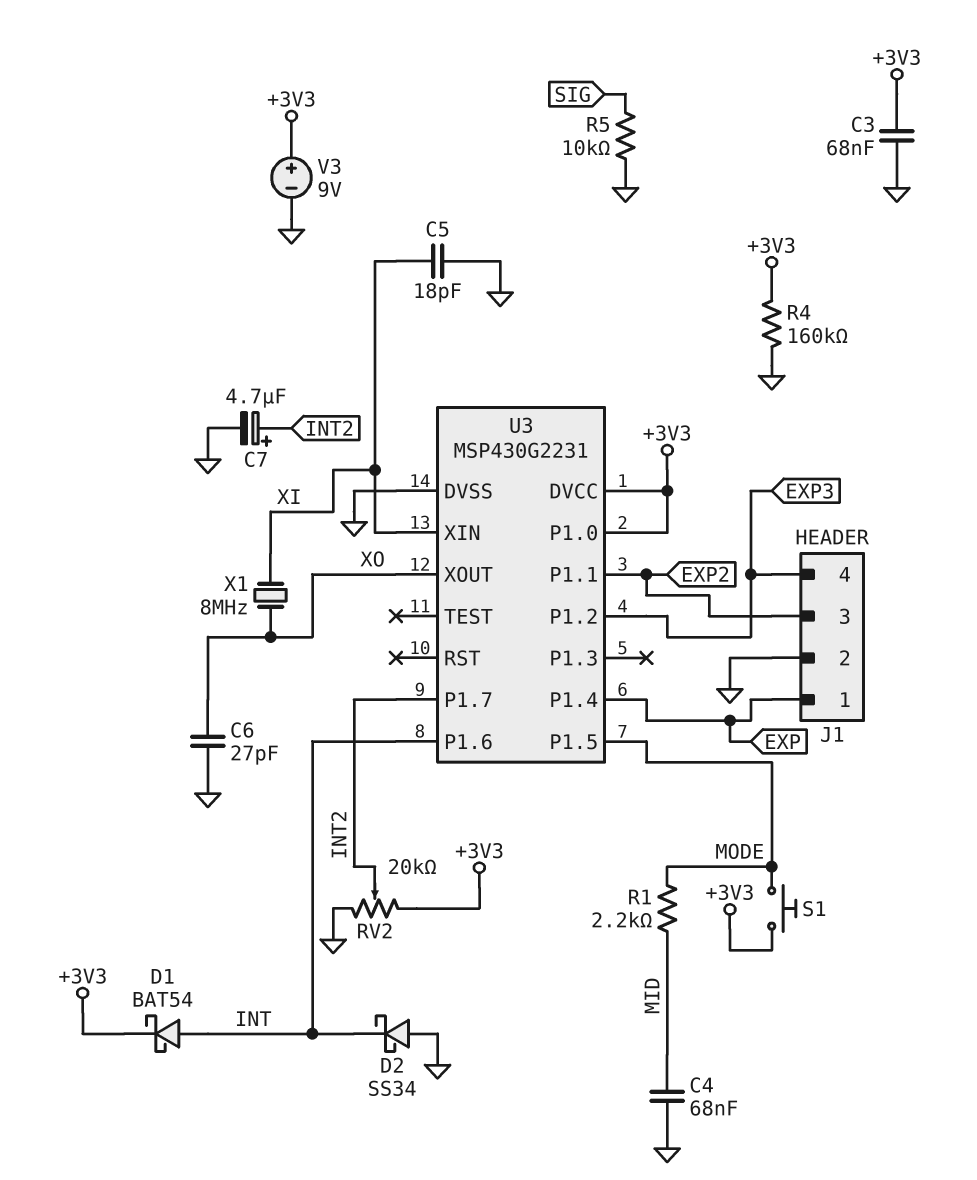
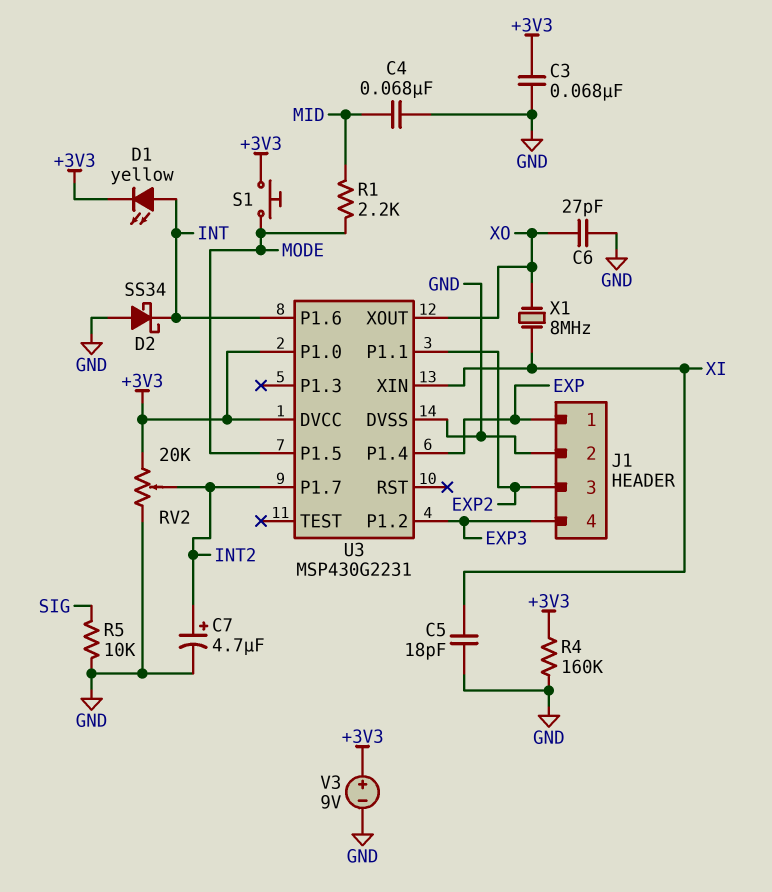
D1: schottky BAT54 (A INT, K +3V3) -> LED yellow (A INT, K +3V3)

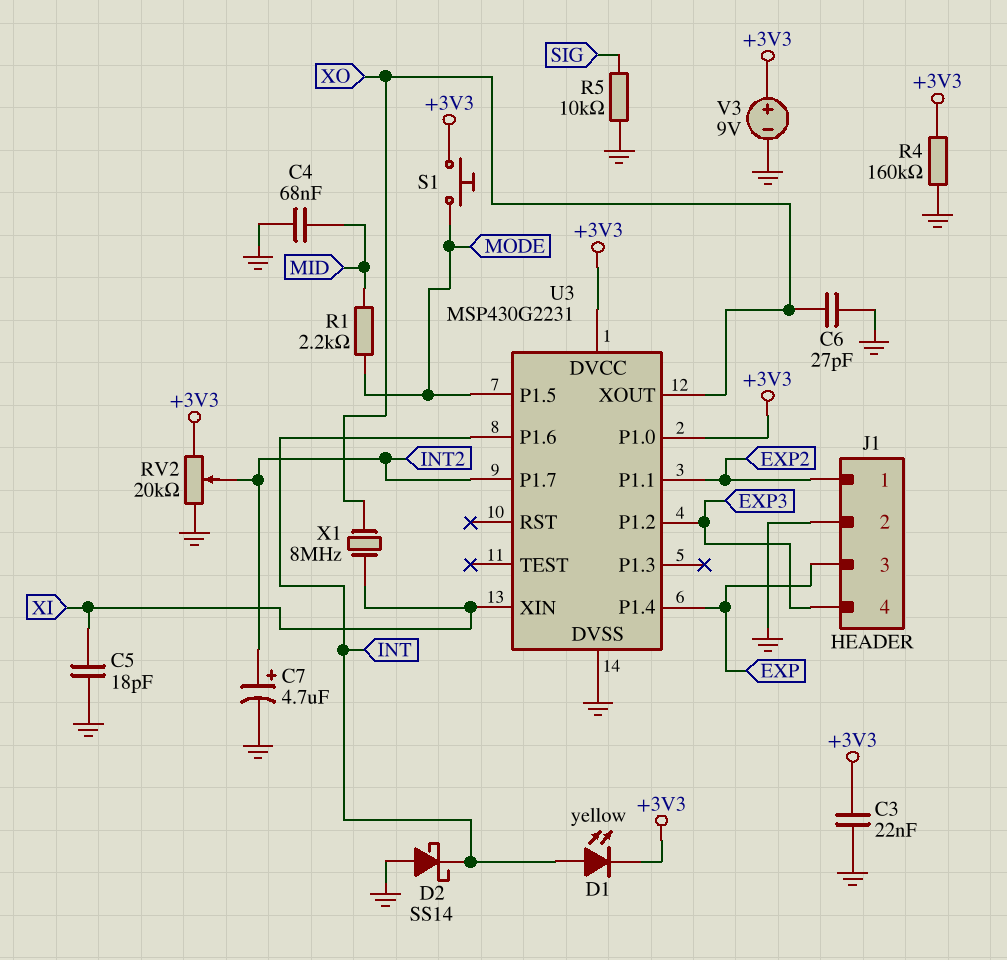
C3: 68nF (+3V3, GND) -> 22nF (+3V3, GND)
D2: schottky SS34 (A GND, K INT) -> schottky SS14 (A GND, K INT)
J1 pin 1: EXP -> EXP2
J1 pin 3: EXP2 -> EXP

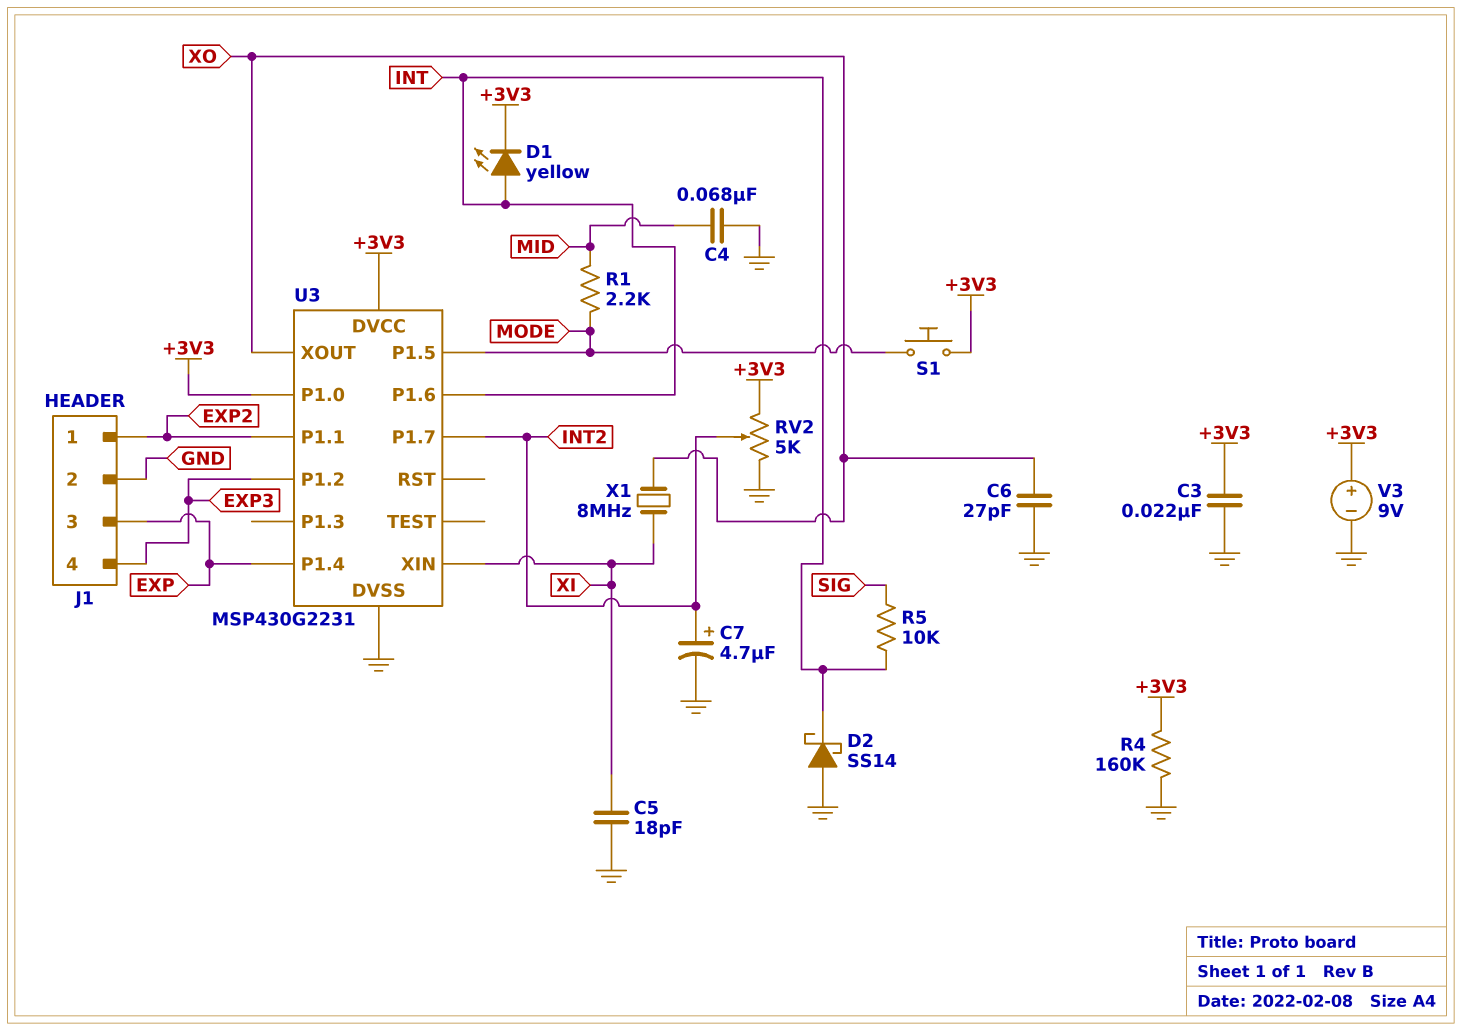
R5: 10k (GND, SIG) -> 10k (INT, SIG)
RV2: 20k (+3V3, GND, wiper INT2) -> 5k (+3V3, GND, wiper INT2)

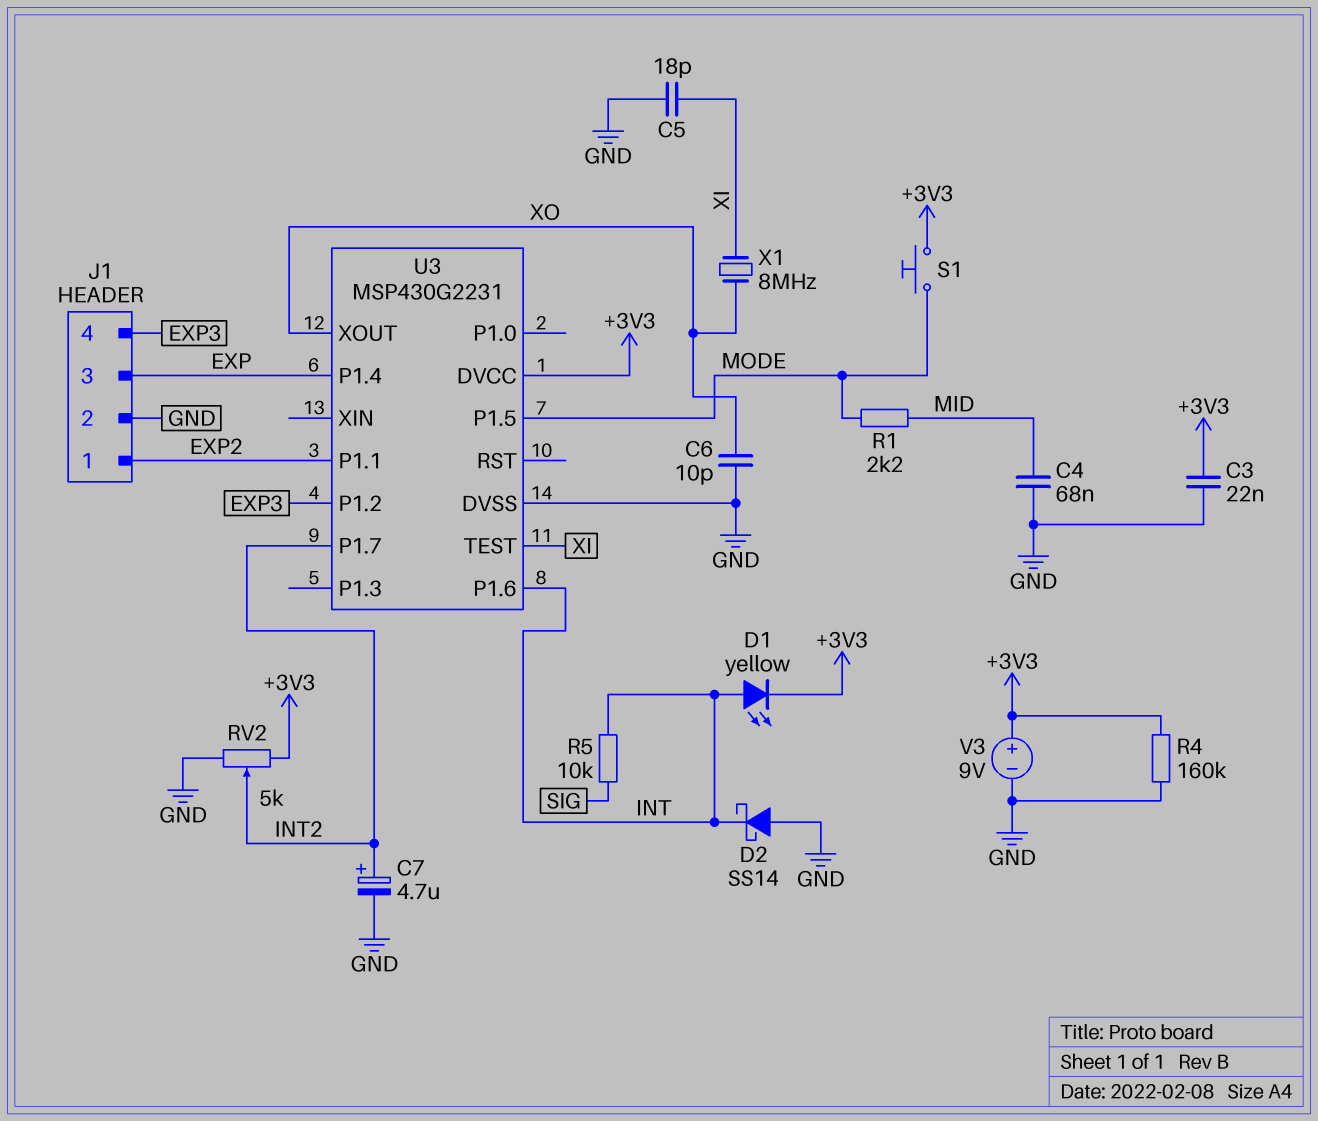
C6: 27pF (GND, XO) -> 10pF (GND, XO)
U3 pin P1.0: +3V3 -> none
U3 pin TEST: none -> XI
U3 pin XIN: XI -> none

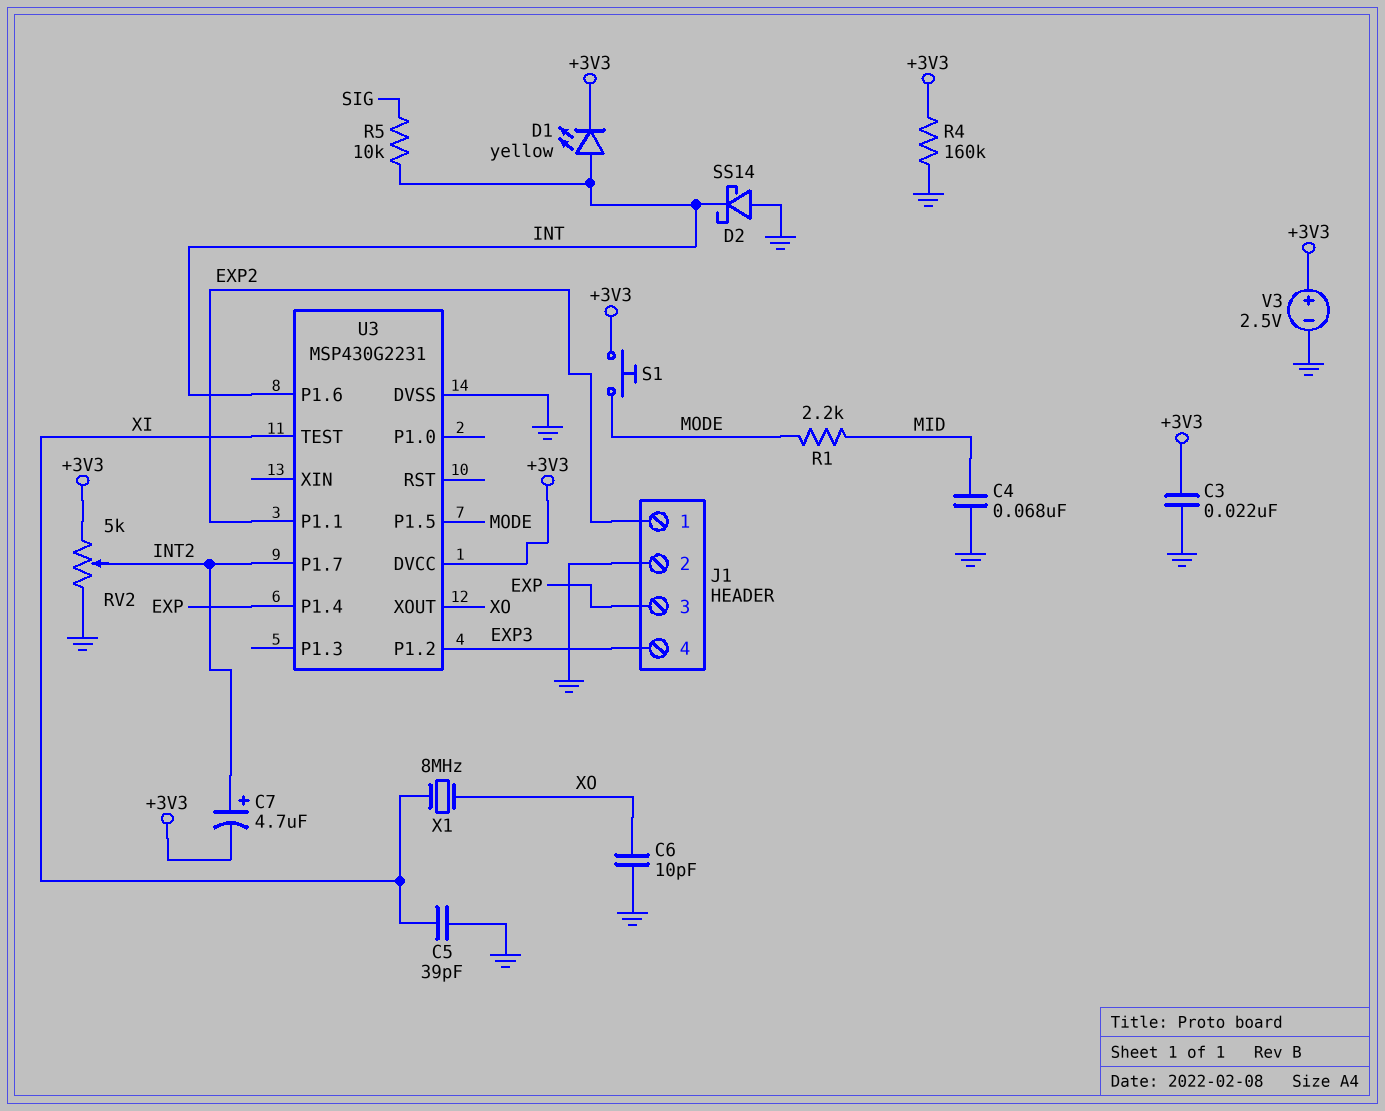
C5: 18pF (GND, XI) -> 39pF (GND, XI)
C7: 4.7uF (plus INT2, minus GND) -> 4.7uF (plus INT2, minus +3V3)
V3: 9V (plus +3V3, minus GND) -> 2.5V (plus +3V3, minus GND)

